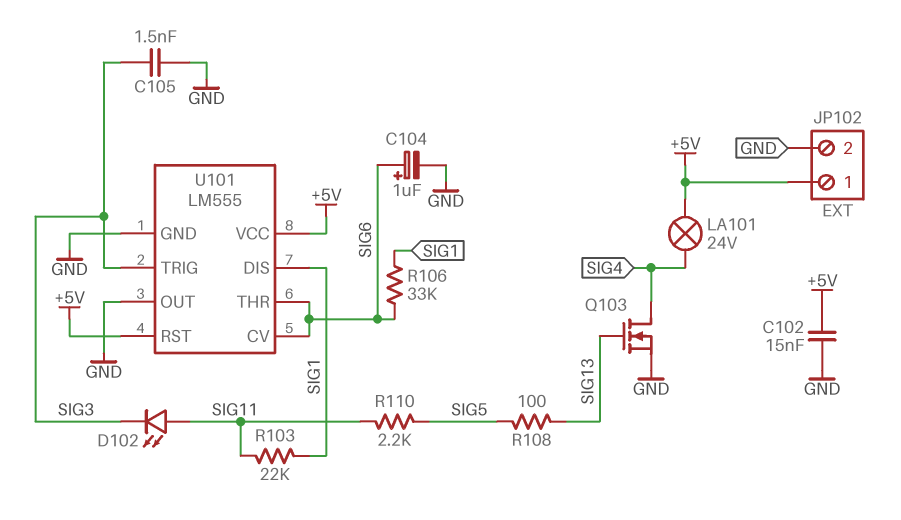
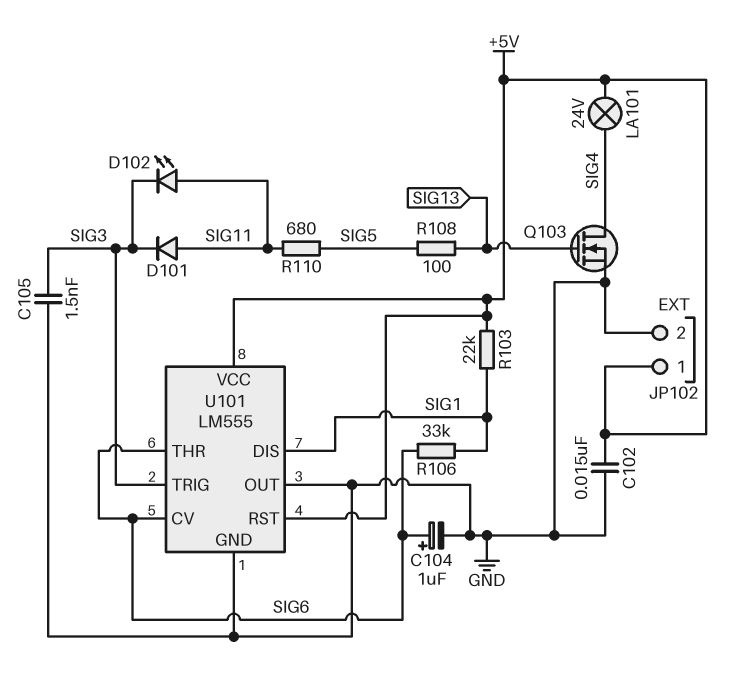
D101: none -> diode (A SIG11, K SIG3)
R103: 22k (SIG1, SIG11) -> 22k (+5V, SIG1)
R110: 2.2k (SIG5, SIG11) -> 680 (SIG5, SIG11)

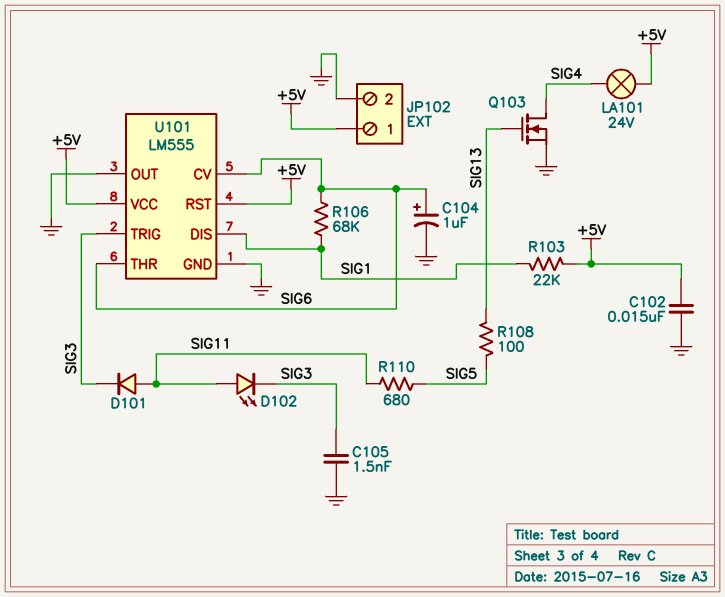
R106: 33k (SIG1, SIG6) -> 68k (SIG1, SIG6)

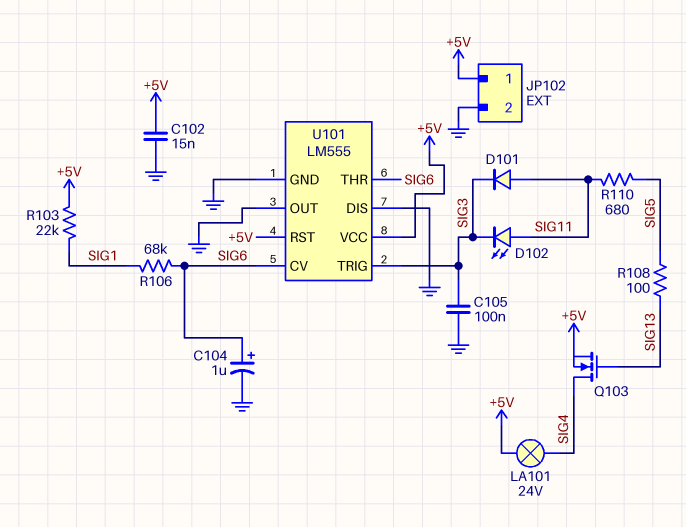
C105: 1.5nF (GND, SIG3) -> 100nF (GND, SIG3)
Q103: NMOS (G SIG13, D SIG4, S GND) -> NMOS (G SIG13, D SIG4, S +5V)
U101 pin DIS: SIG1 -> GND

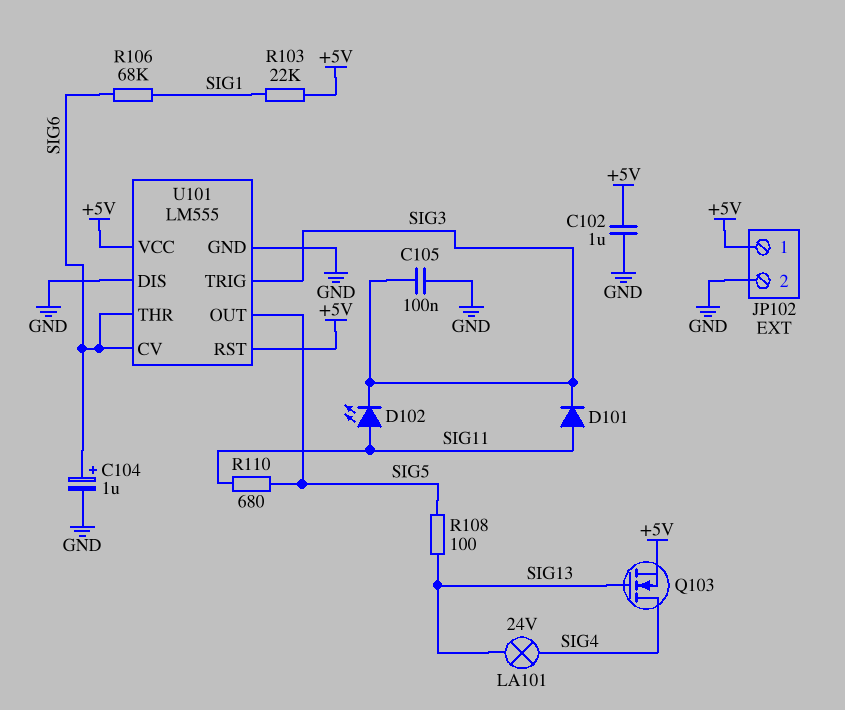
C102: 15nF (+5V, GND) -> 1uF (+5V, GND)
LA101: lamp 24V (+5V, SIG4) -> lamp 24V (SIG4, SIG13)
U101 pin OUT: GND -> SIG5

